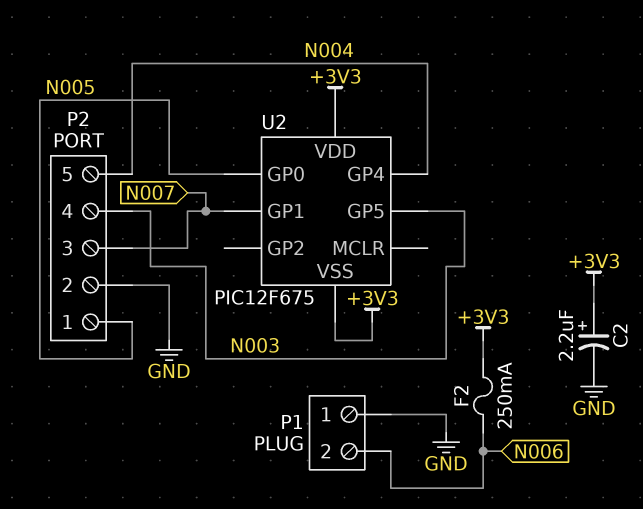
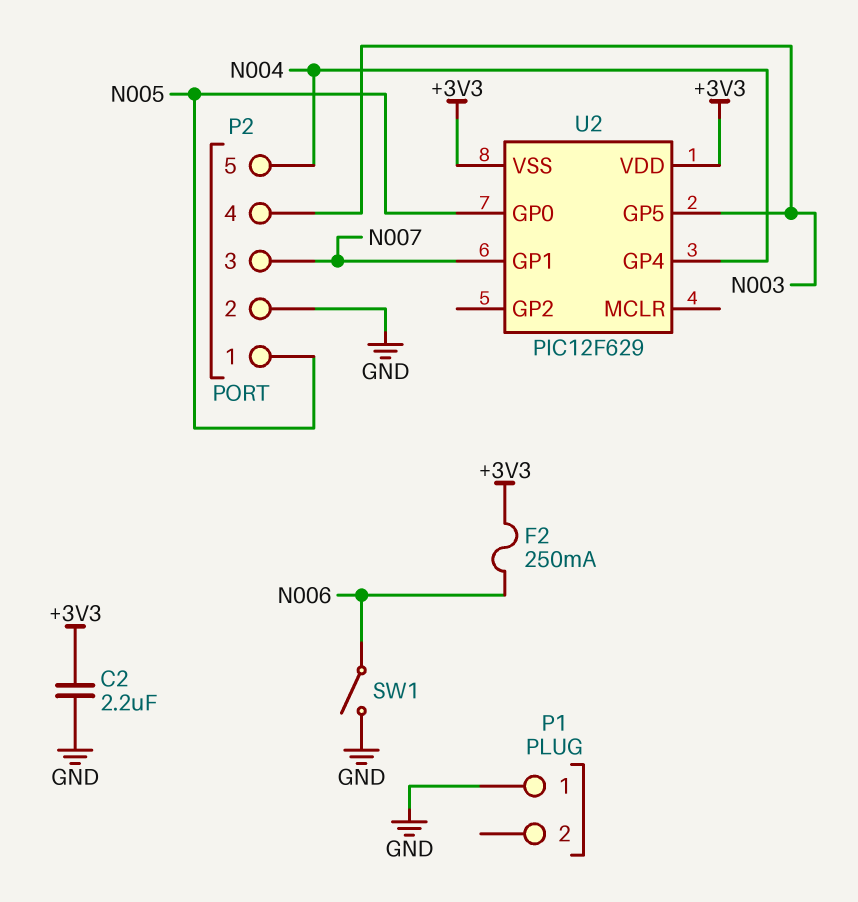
C2: 2.2uF (plus +3V3, minus GND) -> 2.2uF (+3V3, GND)
P1 pin 2: N006 -> none
SW1: none -> switch (GND, N006)
U2: PIC12F675 -> PIC12F629

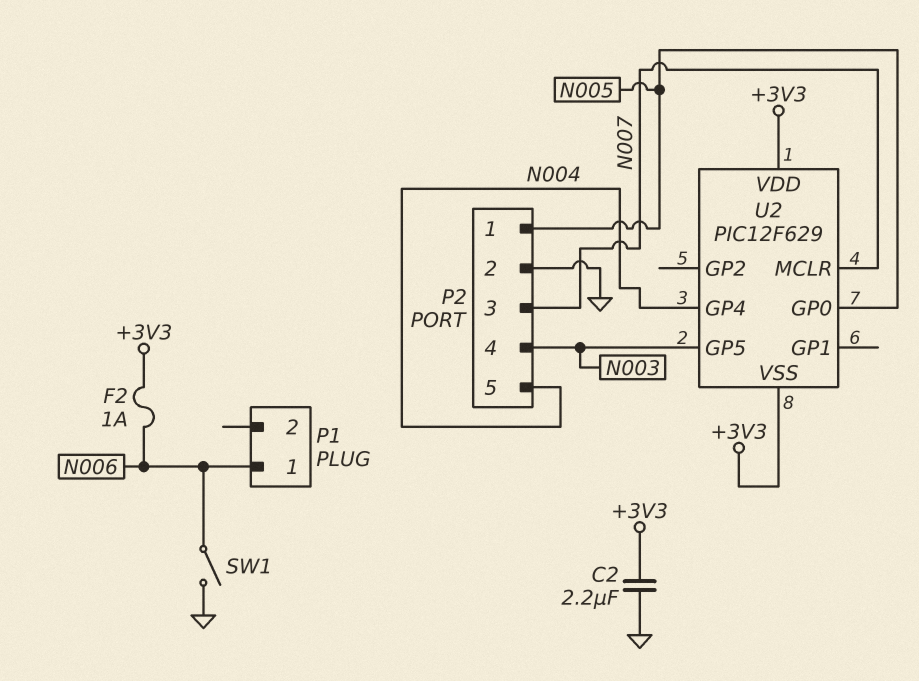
F2: 250mA (+3V3, N006) -> 1A (+3V3, N006)
P1 pin 1: GND -> N006
U2 pin GP1: N007 -> none
U2 pin MCLR: none -> N007

